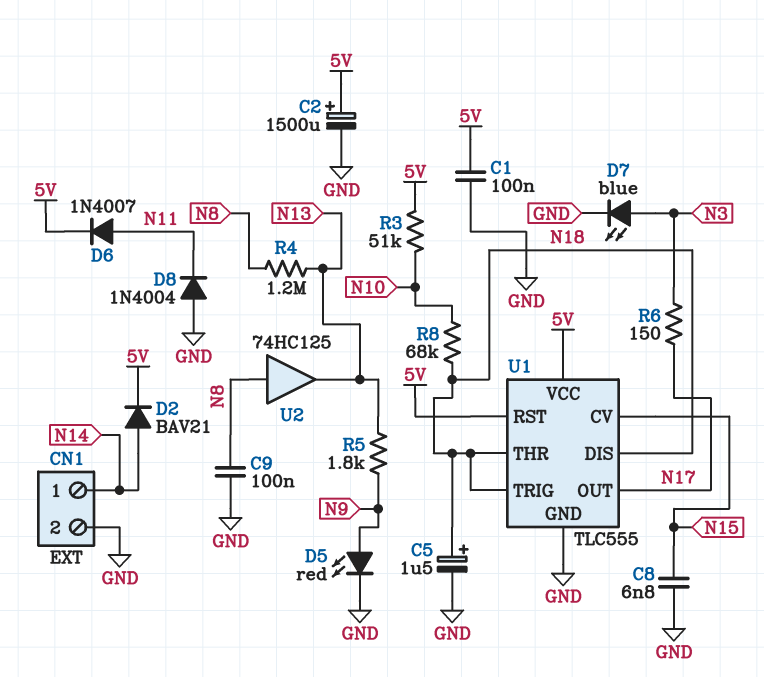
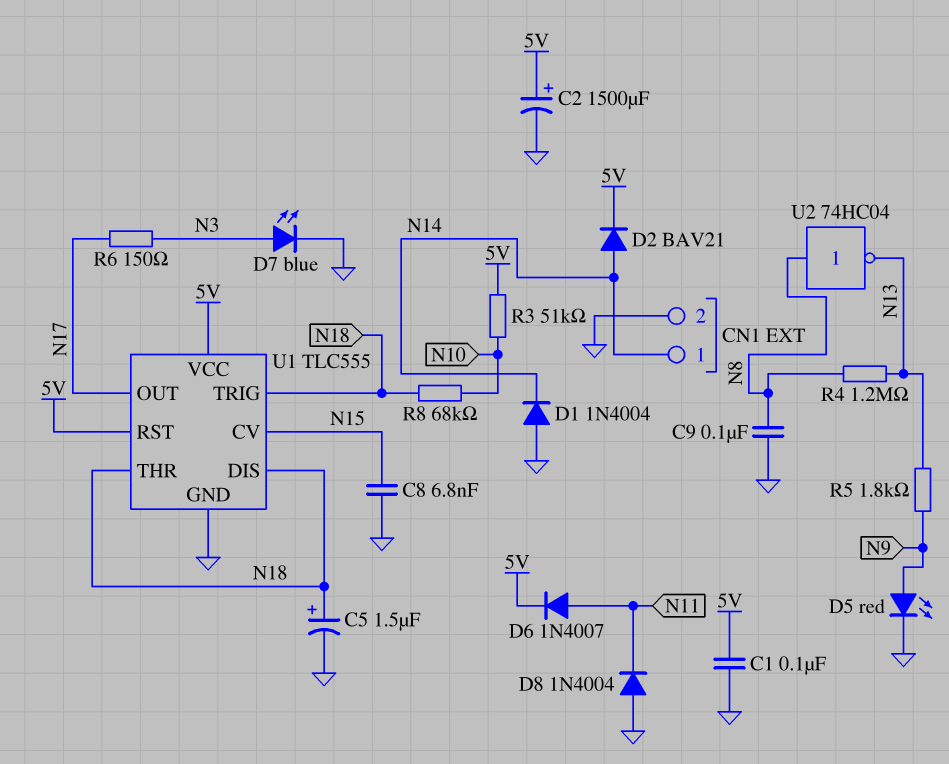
D1: none -> diode 1N4004 (A GND, K N14)
U2: buffer 74HC125 (in N8, out N13) -> NOT 74HC04 (in N8, out N13)

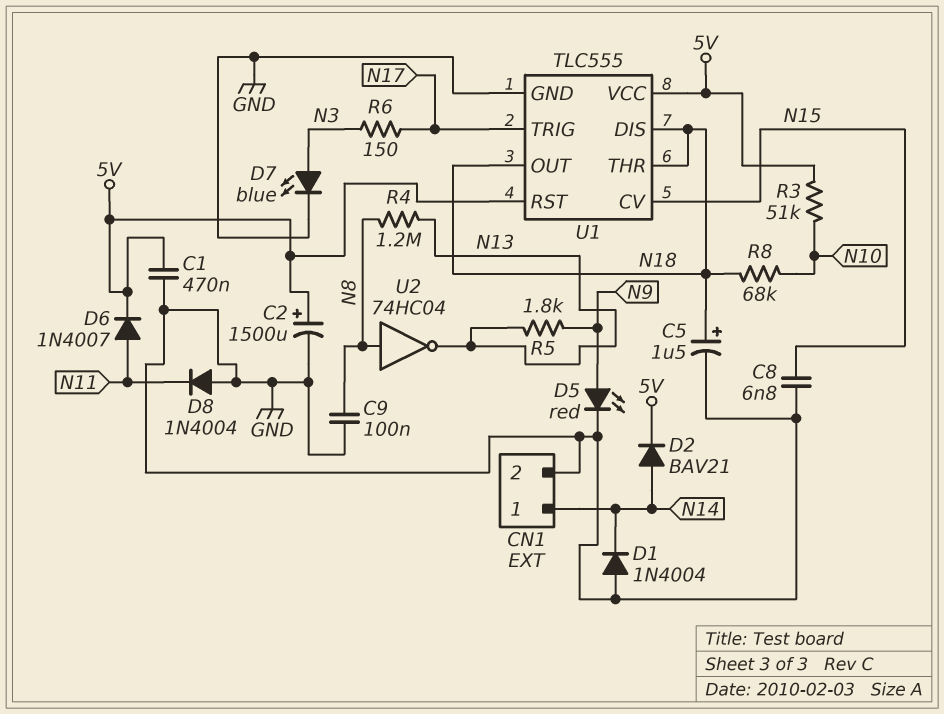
C1: 100nF (5V, GND) -> 470nF (5V, GND)
U1 pin OUT: N17 -> N18
U1 pin TRIG: N18 -> N17

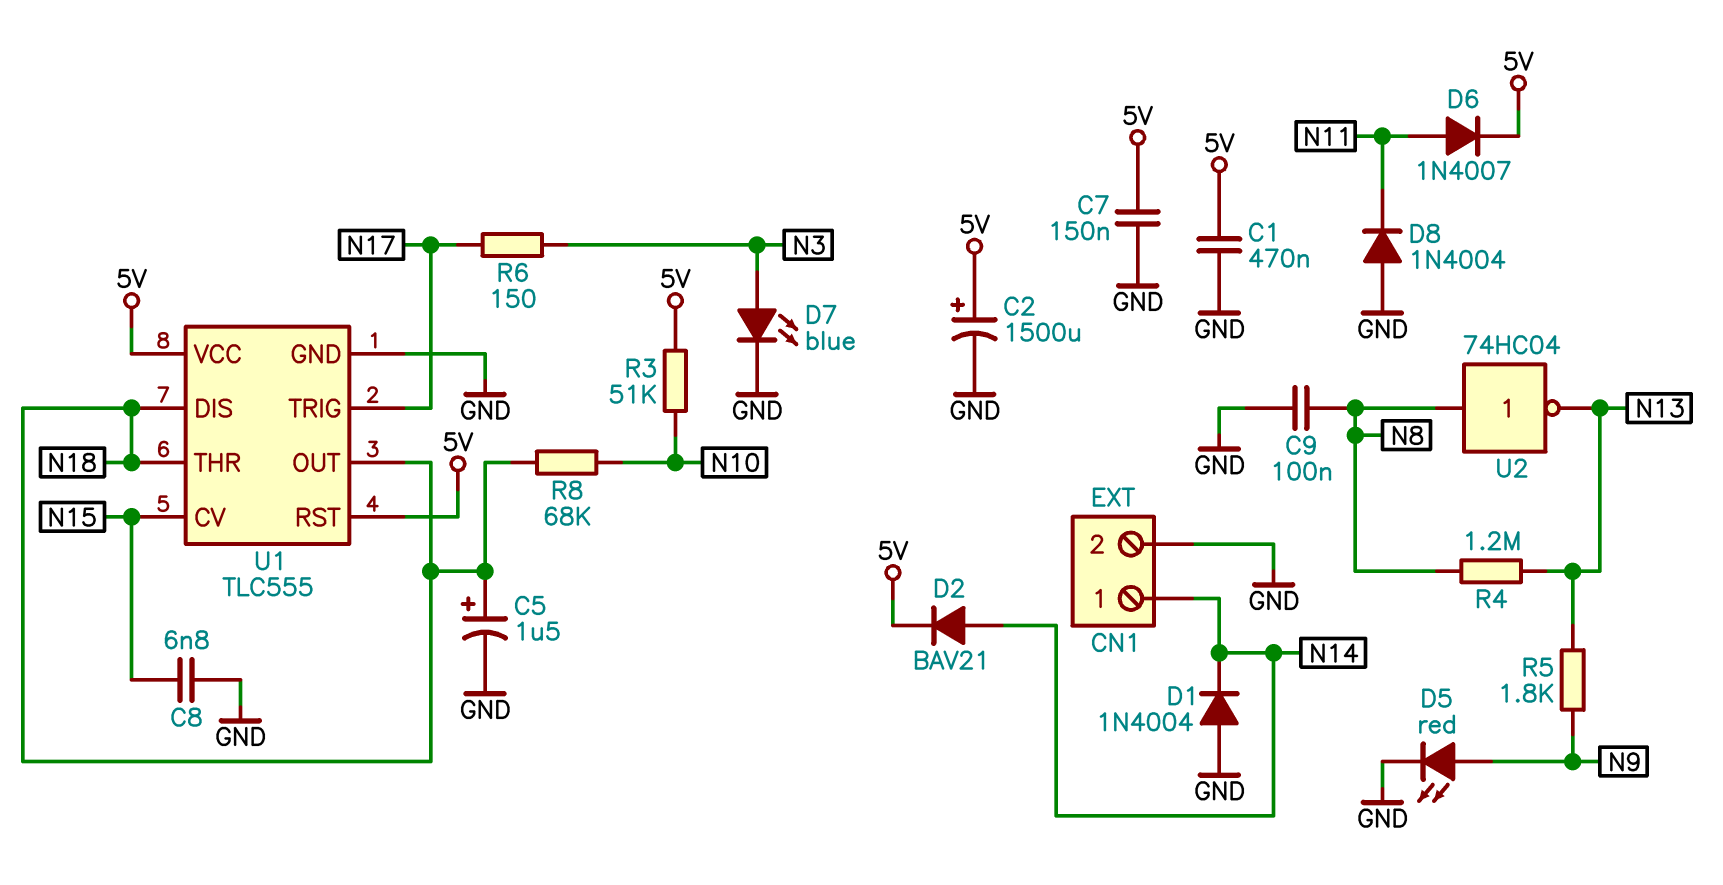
C7: none -> 150nF (5V, GND)

